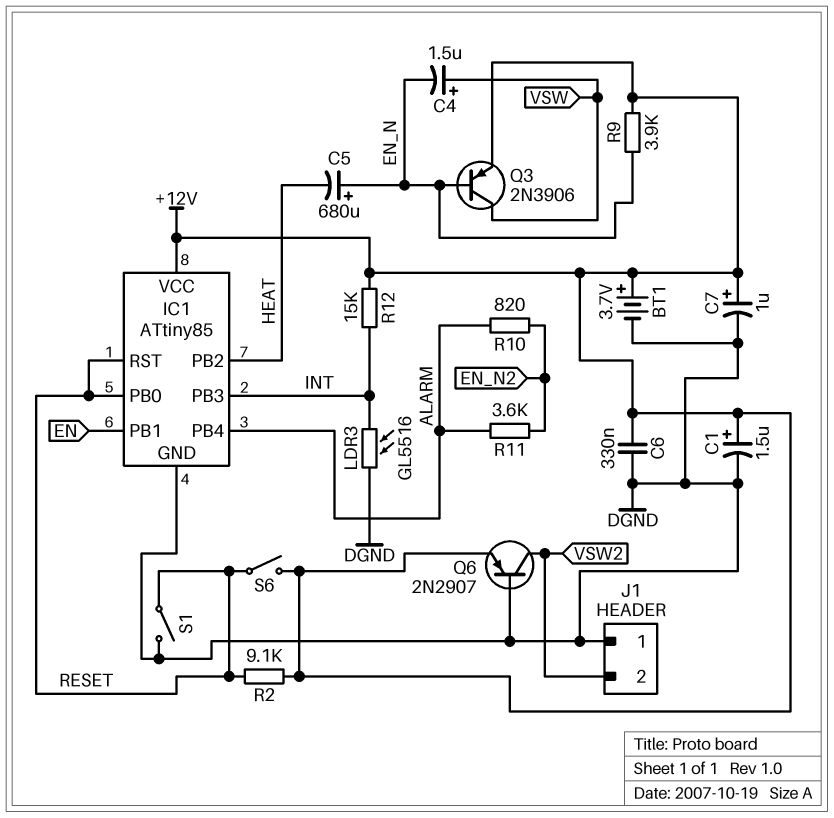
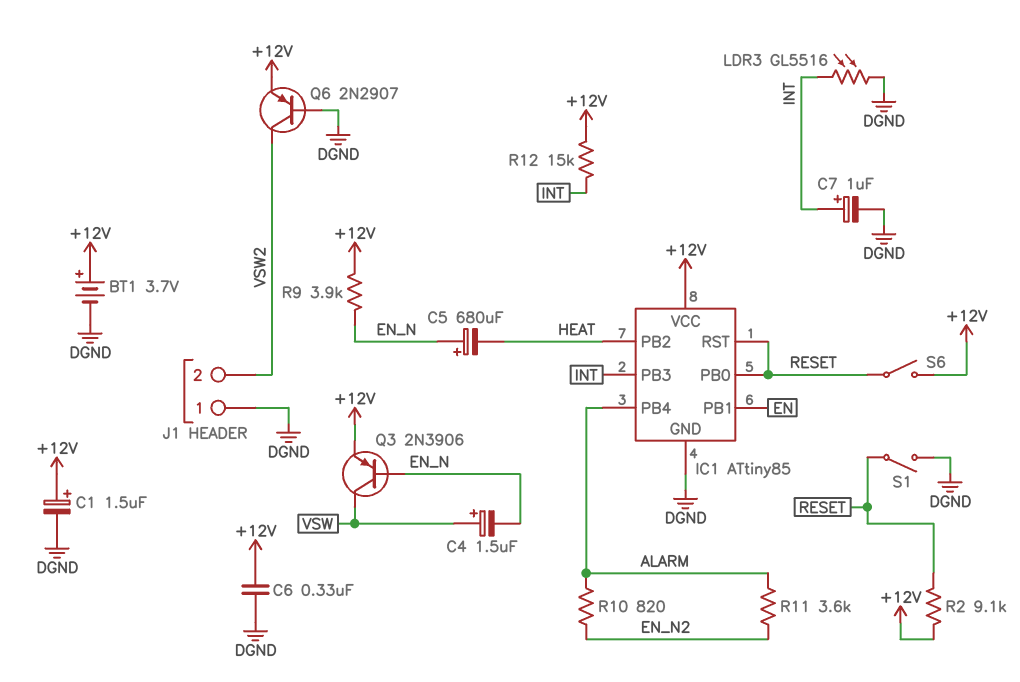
C7: 1uF (plus +12V, minus DGND) -> 1uF (plus INT, minus DGND)

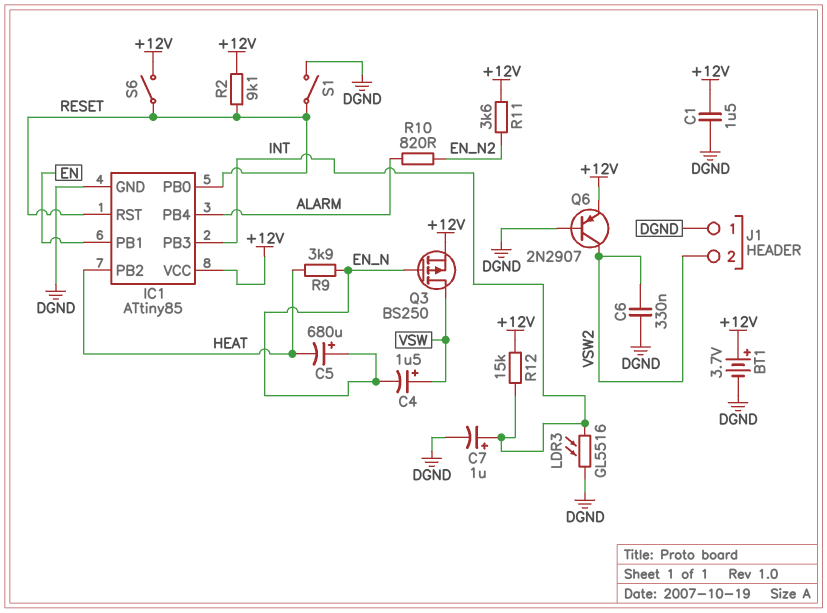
C1: 1.5uF (plus +12V, minus DGND) -> 1.5uF (+12V, DGND)
C6: 330nF (+12V, DGND) -> 330nF (DGND, VSW2)
Q3: PNP 2N3906 (B EN_N, C VSW, E +12V) -> PMOS BS250 (G EN_N, D VSW, S +12V)
R9: 3.9k (+12V, EN_N) -> 3.9k (EN_N, HEAT)
R11: 3.6k (ALARM, EN_N2) -> 3.6k (+12V, EN_N2)

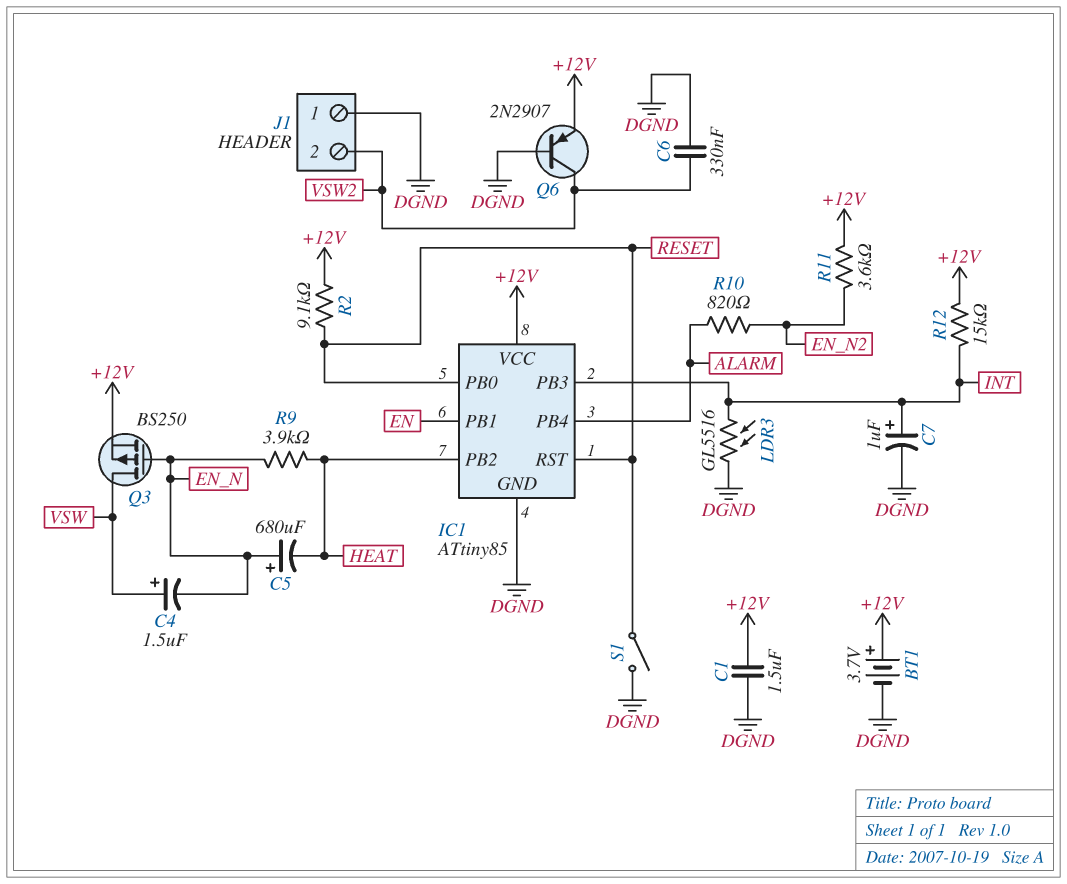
S6: switch (+12V, RESET) -> none

